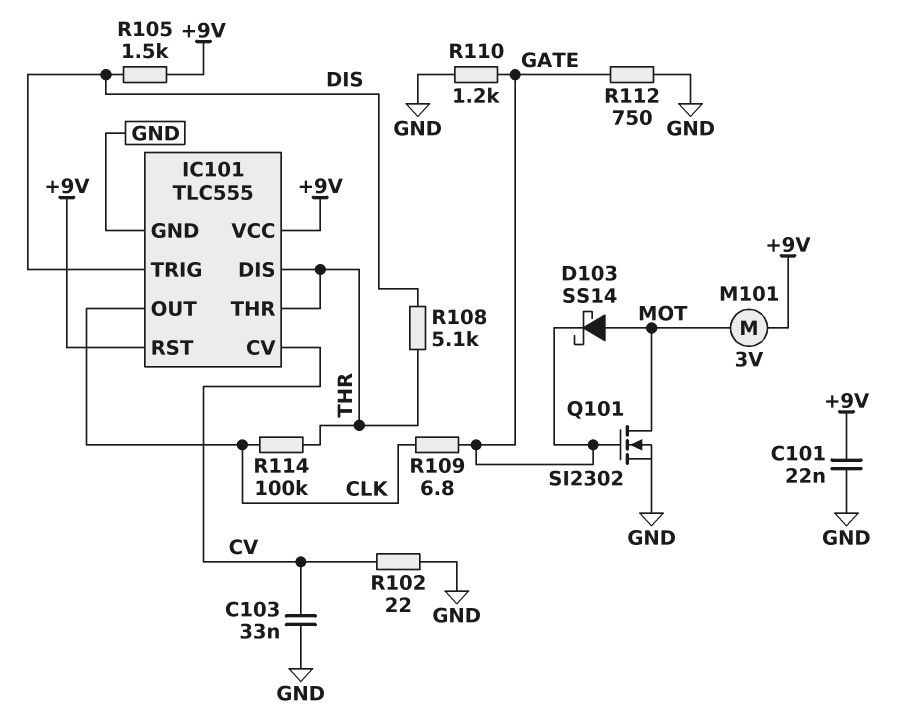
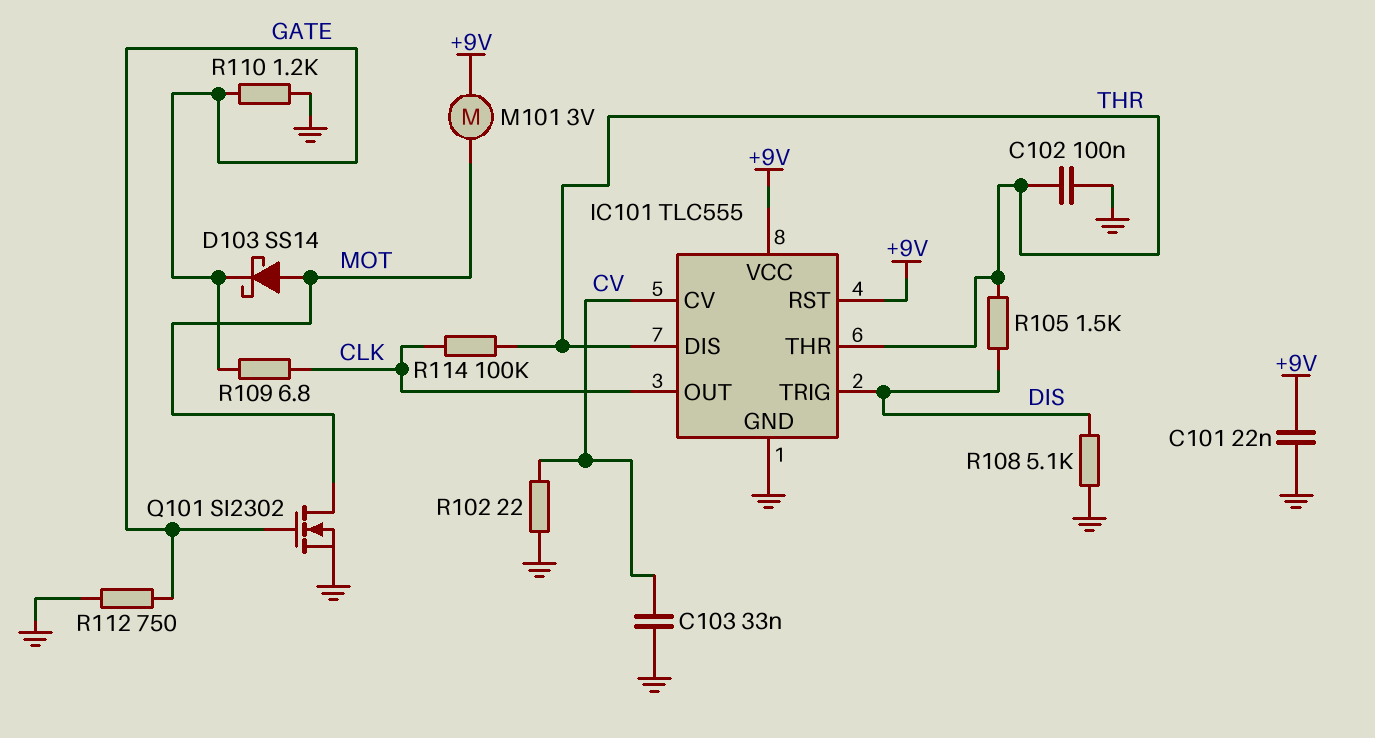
C102: none -> 100nF (GND, THR)
R105: 1.5k (+9V, DIS) -> 1.5k (DIS, THR)
R108: 5.1k (DIS, THR) -> 5.1k (DIS, GND)

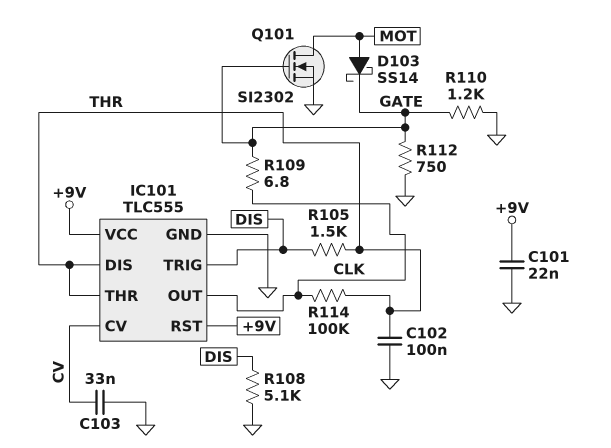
M101: motor 3V (+9V, MOT) -> none
R102: 22 (CV, GND) -> none

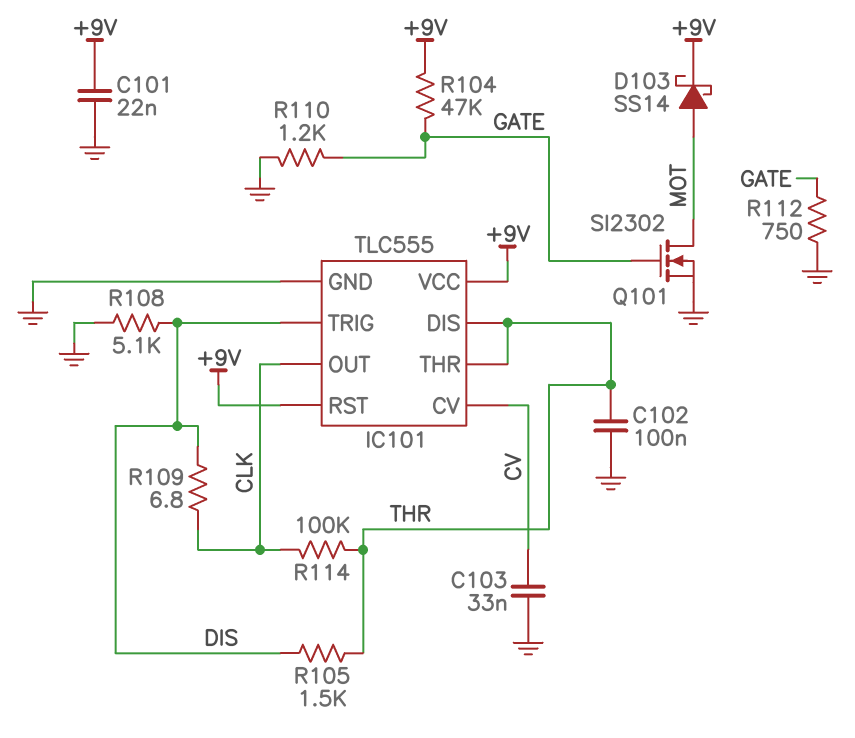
D103: schottky SS14 (A MOT, K GATE) -> schottky SS14 (A MOT, K +9V)
R104: none -> 47k (+9V, GATE)
R109: 6.8 (CLK, GATE) -> 6.8 (CLK, DIS)

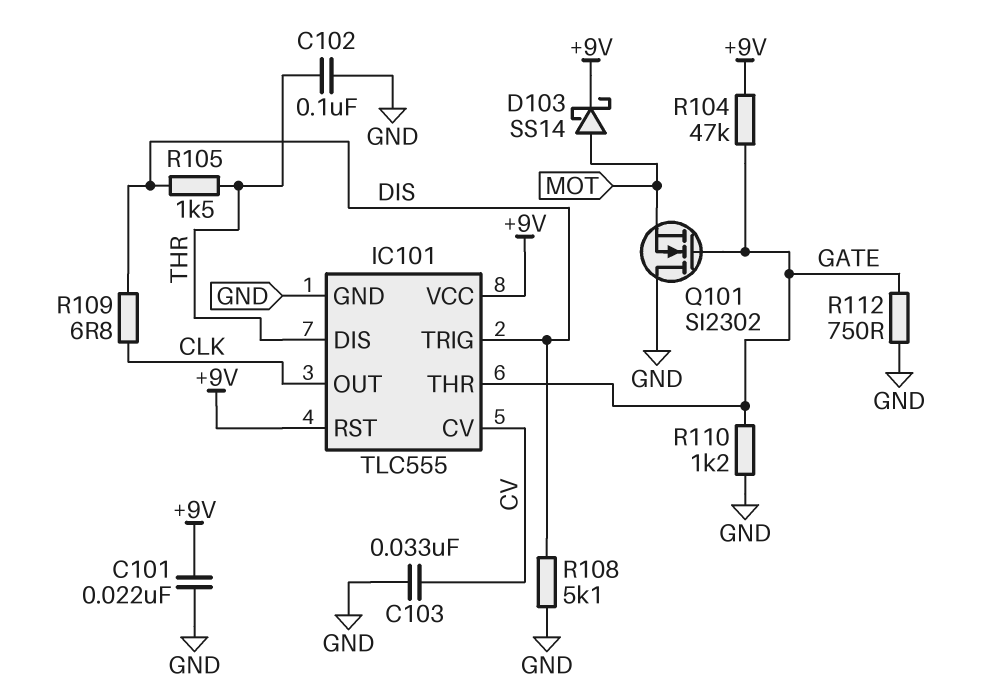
IC101 pin THR: THR -> GATE
Q101: NMOS SI2302 (G GATE, D MOT, S GND) -> NMOS SI2302 (G GATE, D GND, S MOT)
R114: 100k (CLK, THR) -> none

